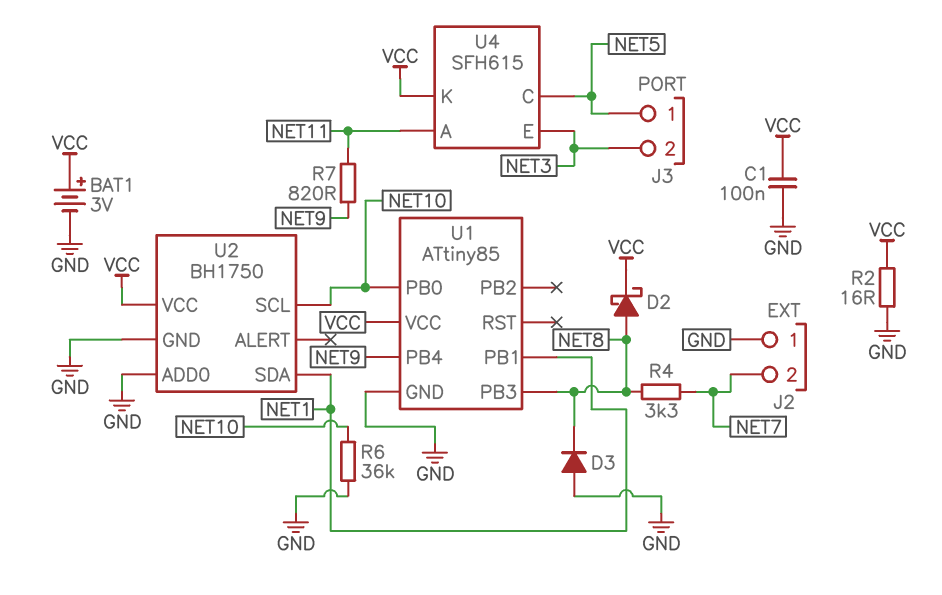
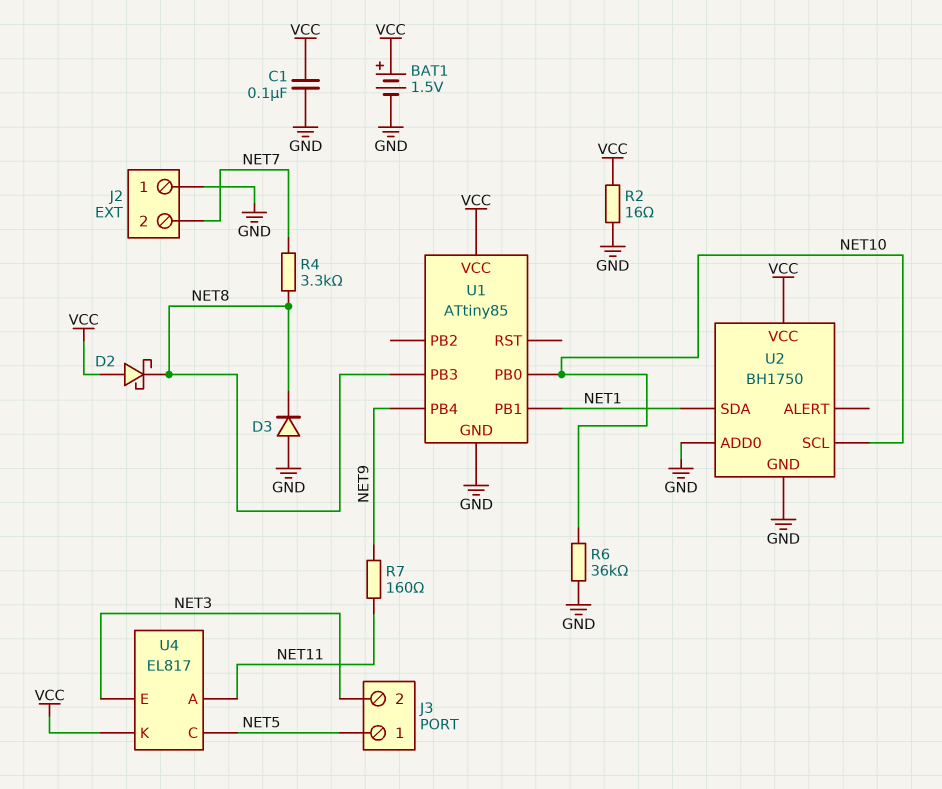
BAT1: 3V (plus VCC, minus GND) -> 1.5V (plus VCC, minus GND)
D2: schottky (A NET8, K VCC) -> schottky (A VCC, K NET8)
R7: 820 (NET9, NET11) -> 160 (NET9, NET11)
U4: SFH615 -> EL817

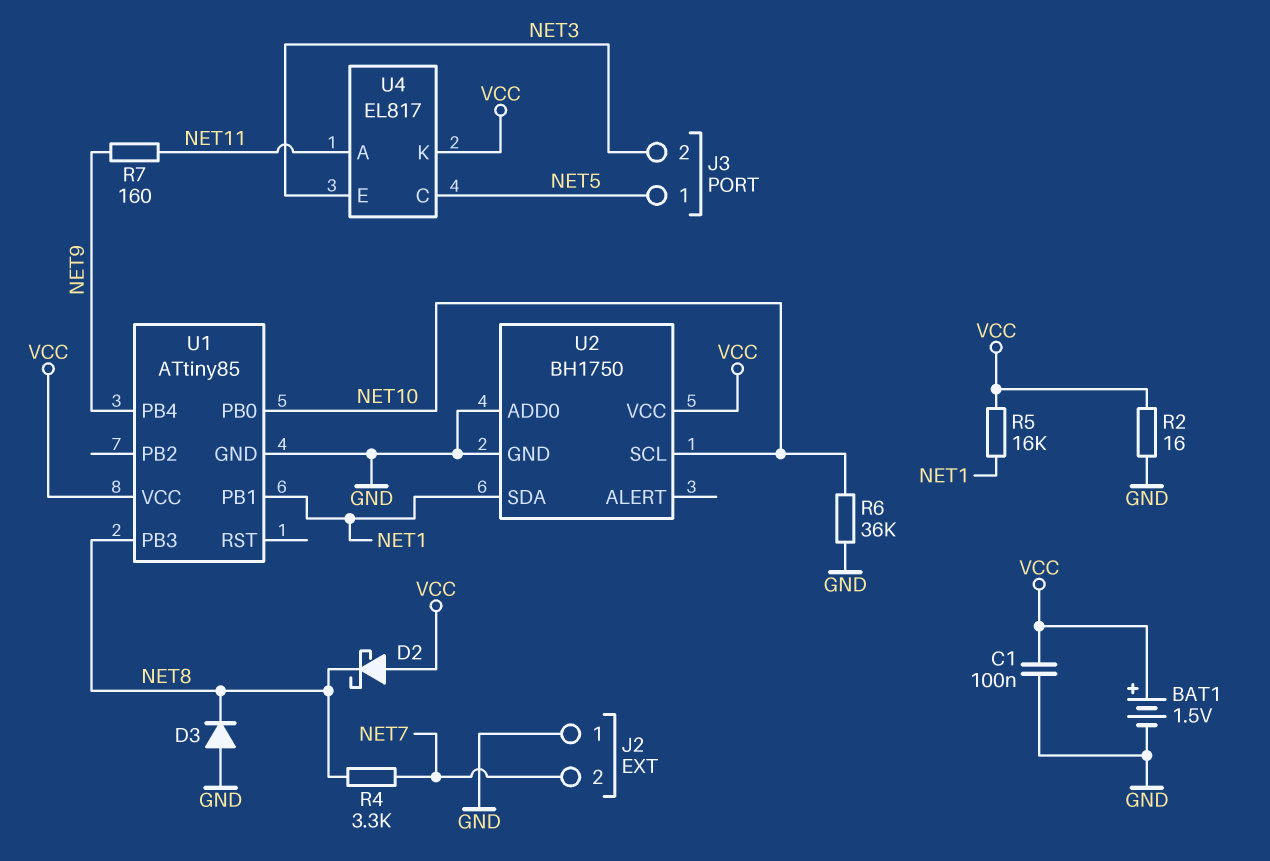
R5: none -> 16k (NET1, VCC)

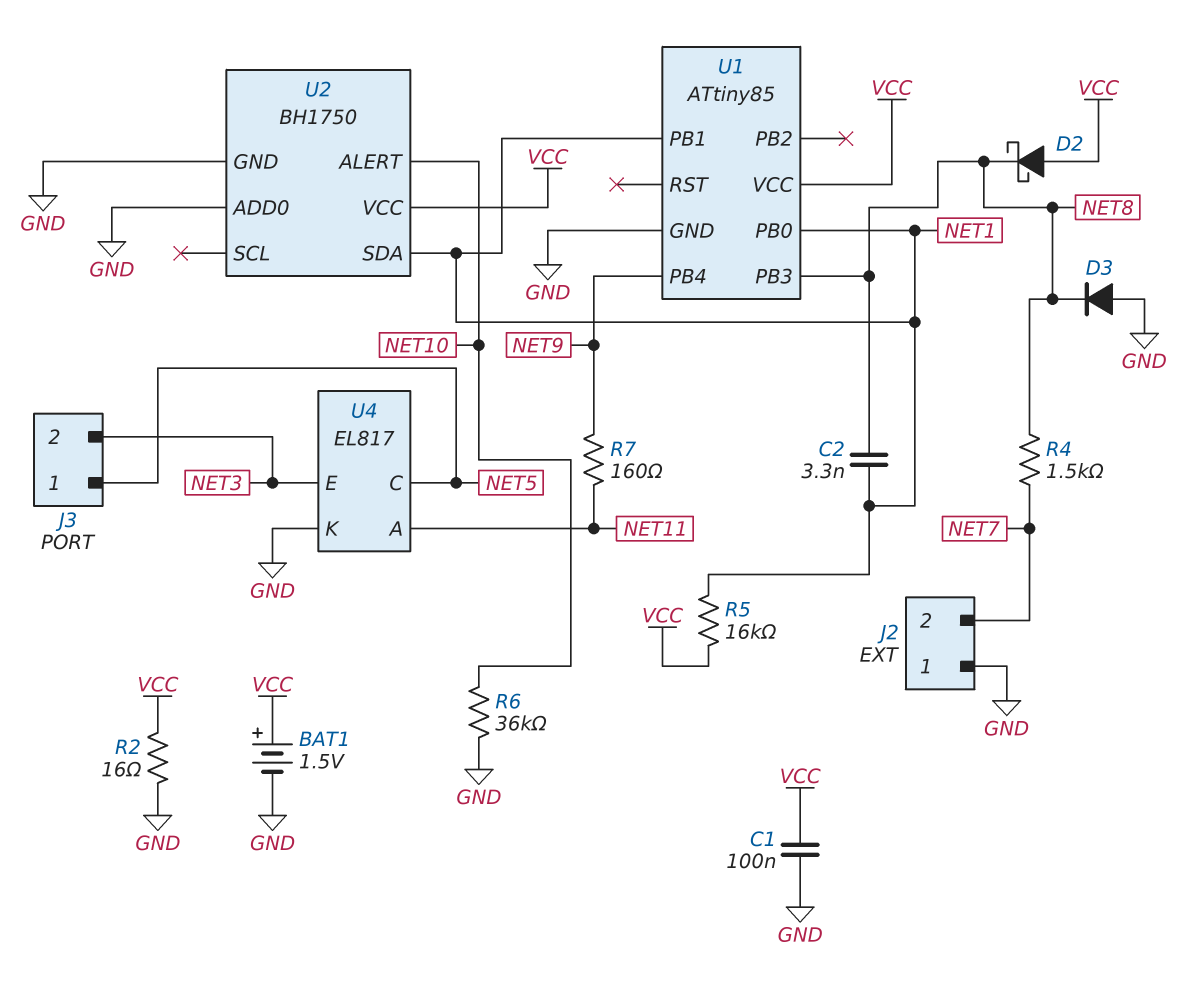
C2: none -> 3.3nF (NET1, NET8)
R4: 3.3k (NET7, NET8) -> 1.5k (NET7, NET8)
U1 pin PB0: NET10 -> NET1
U2 pin ALERT: none -> NET10
U2 pin SCL: NET10 -> none
U4 pin K: VCC -> GND

